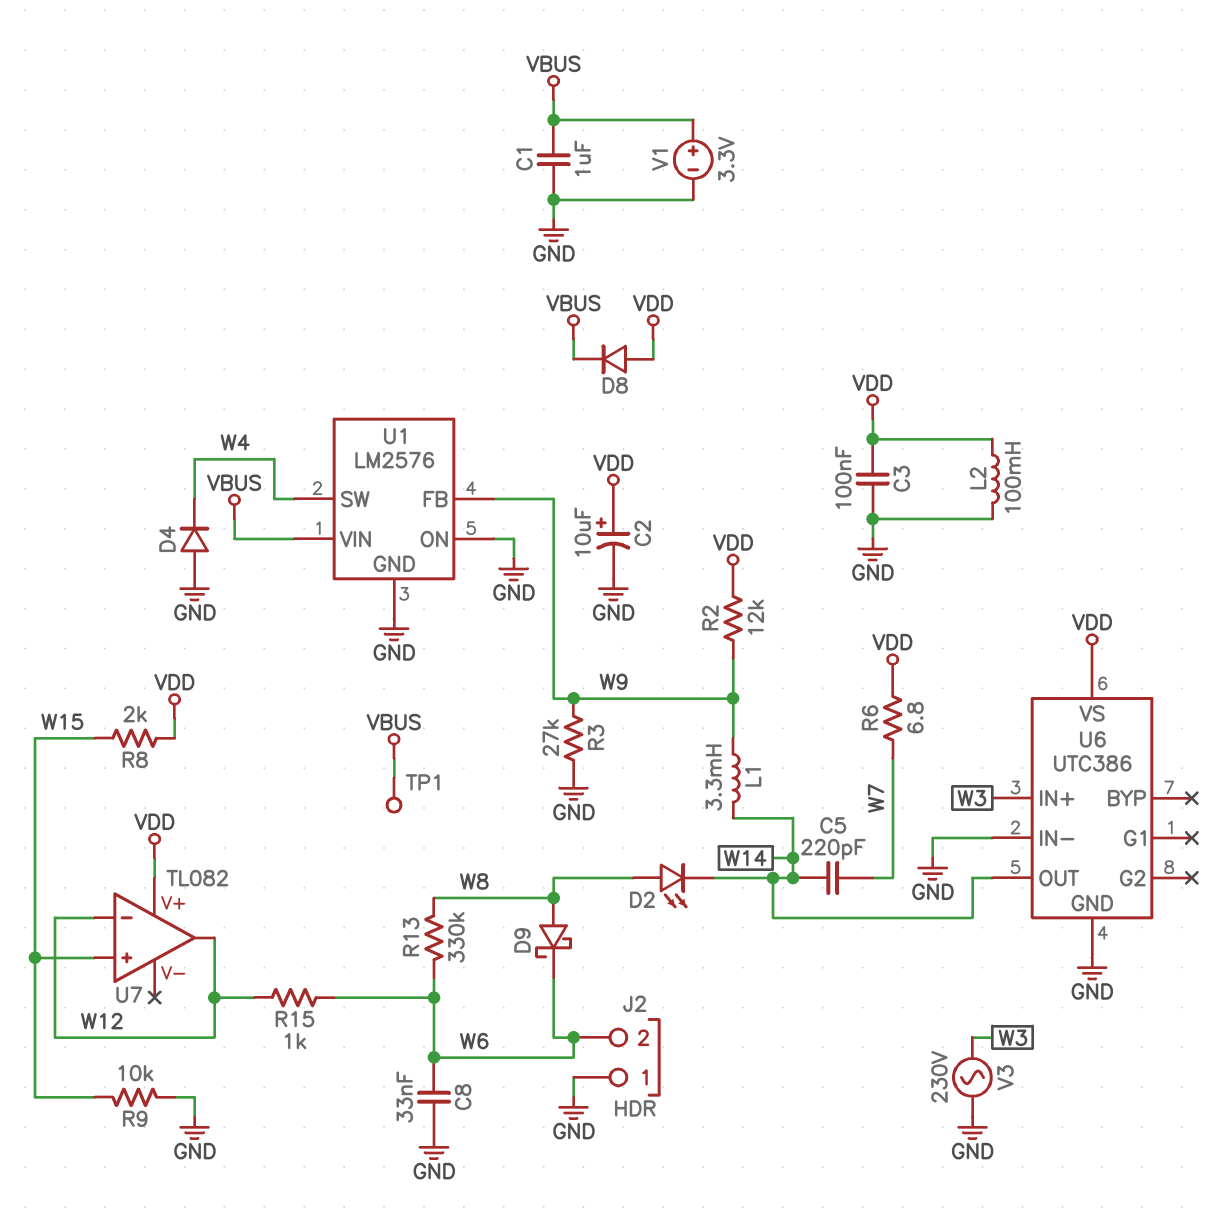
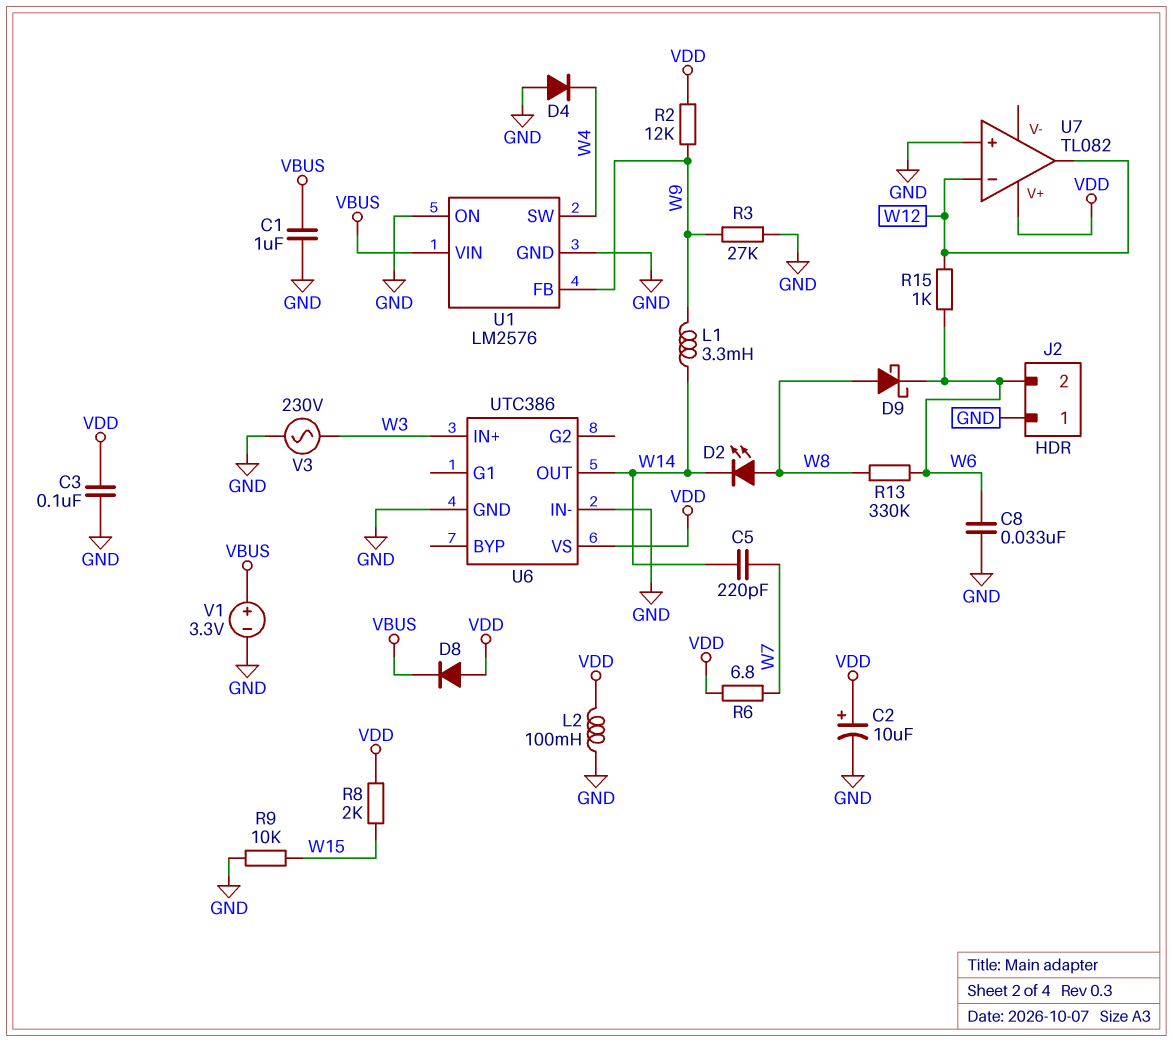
TP1: test point (VBUS) -> none
U7 pin in+: W15 -> GND

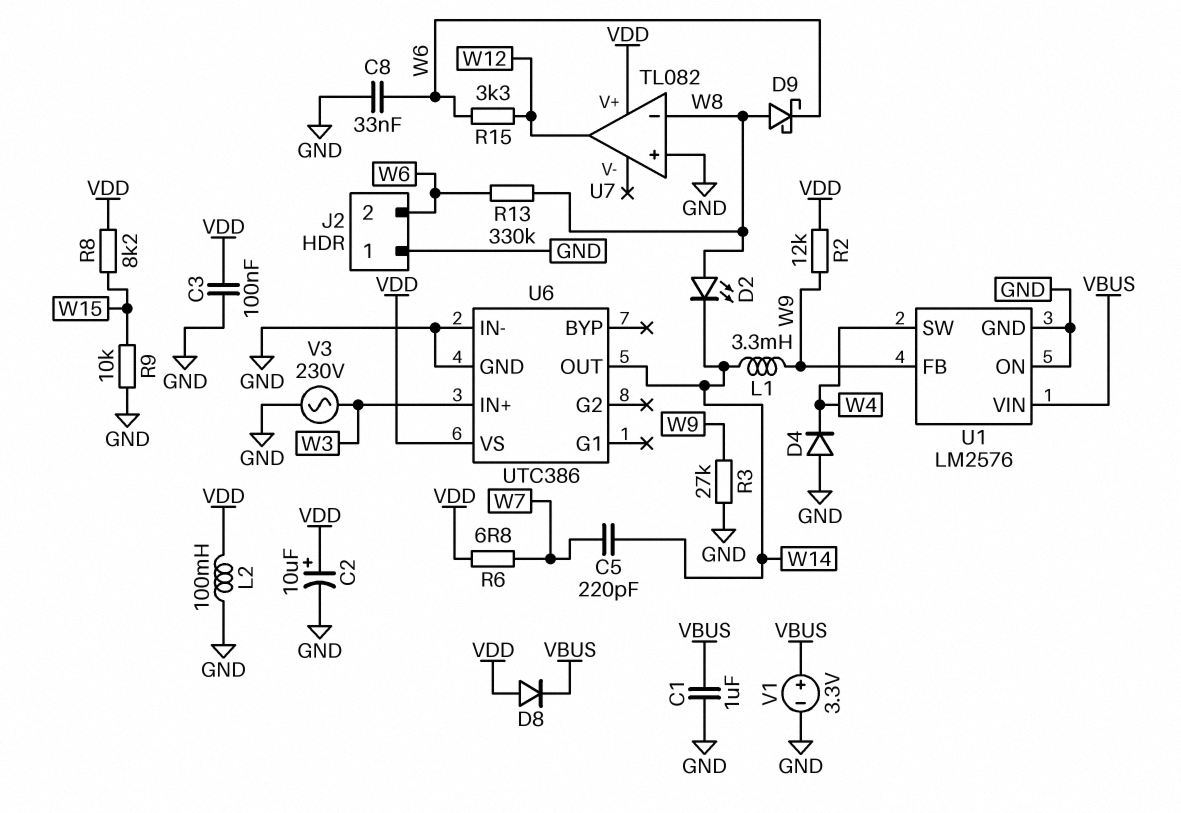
R8: 2k (VDD, W15) -> 8.2k (VDD, W15)
R15: 1k (W6, W12) -> 3.3k (W6, W12)
U7 pin in-: W12 -> W8

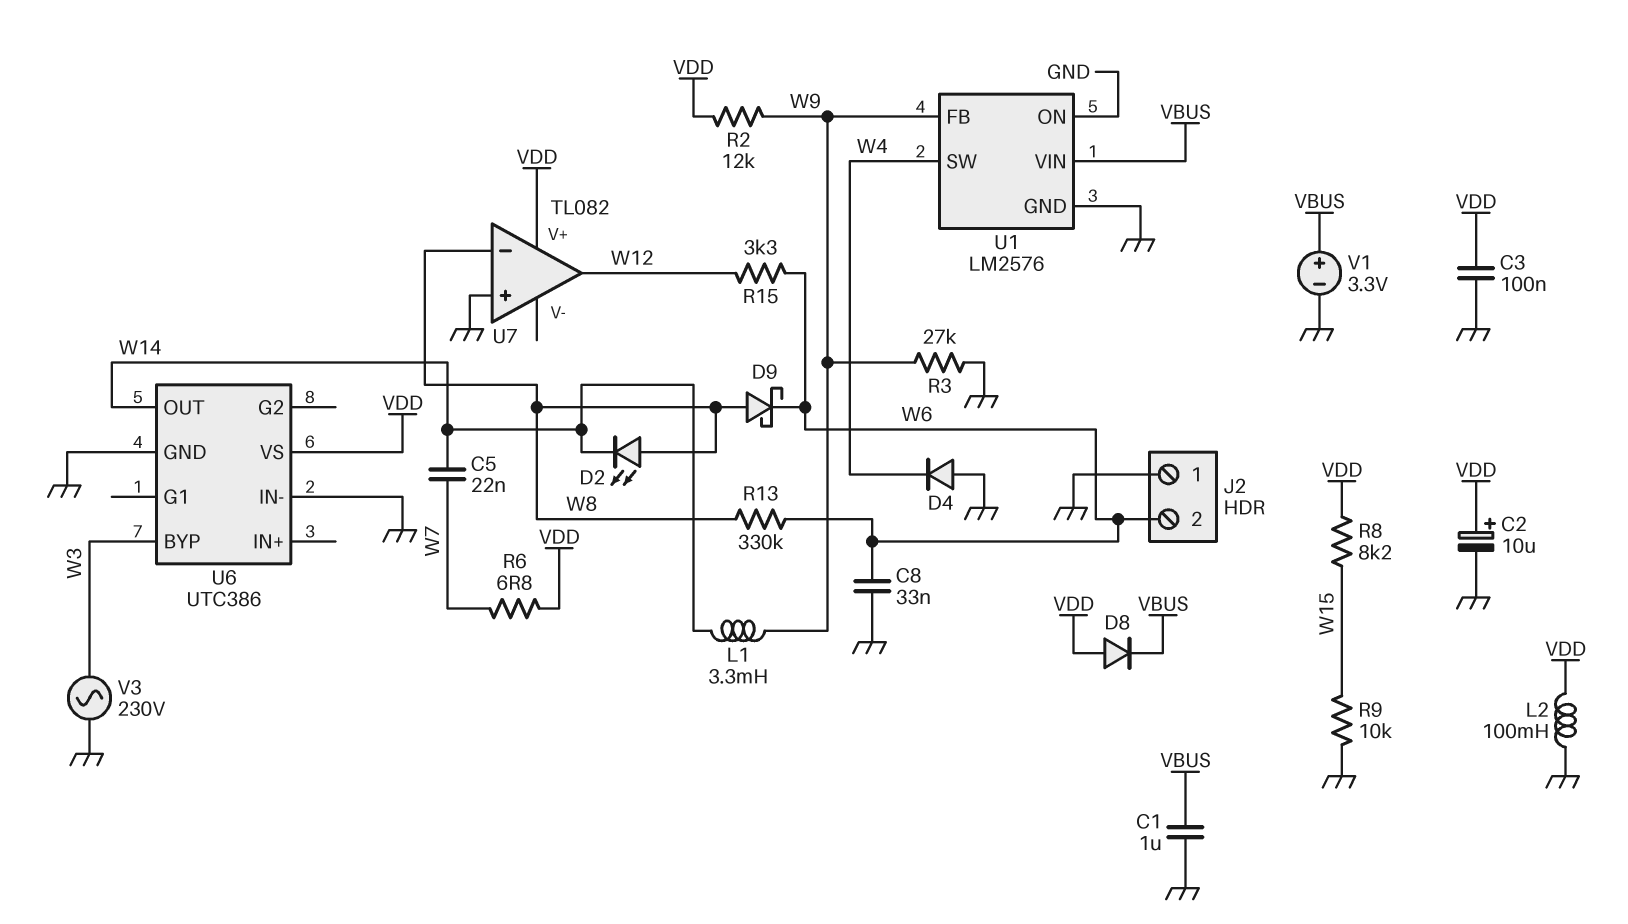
C5: 220pF (W7, W14) -> 22nF (W7, W14)
U6 pin BYP: none -> W3
U6 pin IN+: W3 -> none

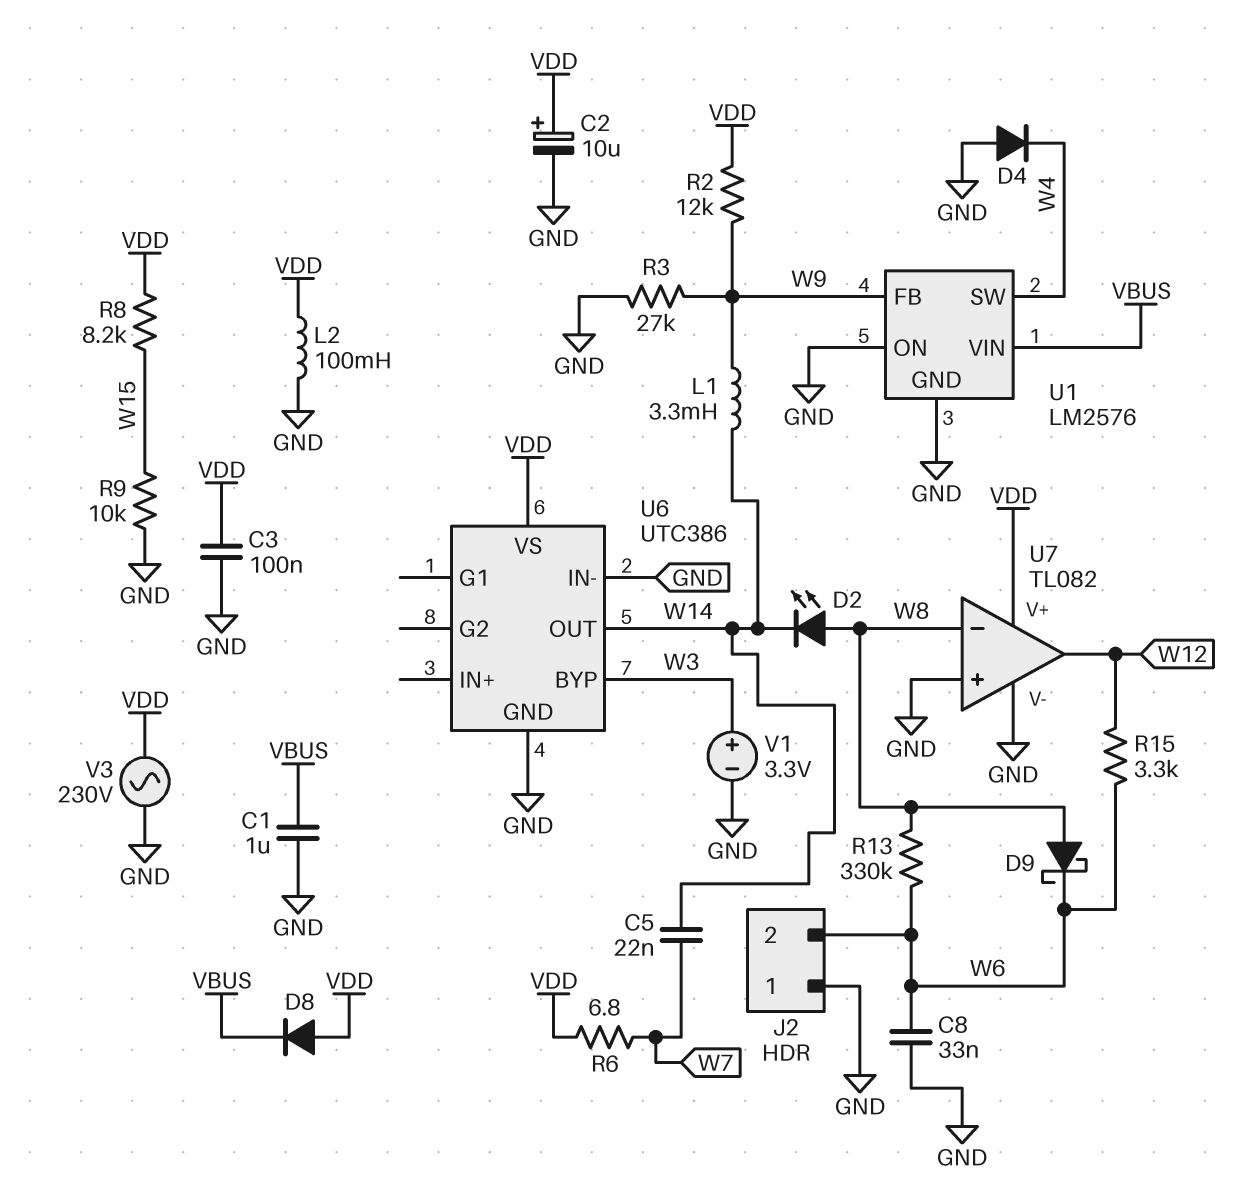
U7 pin V-: none -> GND
V1: 3.3V (plus VBUS, minus GND) -> 3.3V (plus W3, minus GND)
V3: AC 230V (GND, W3) -> AC 230V (GND, VDD)

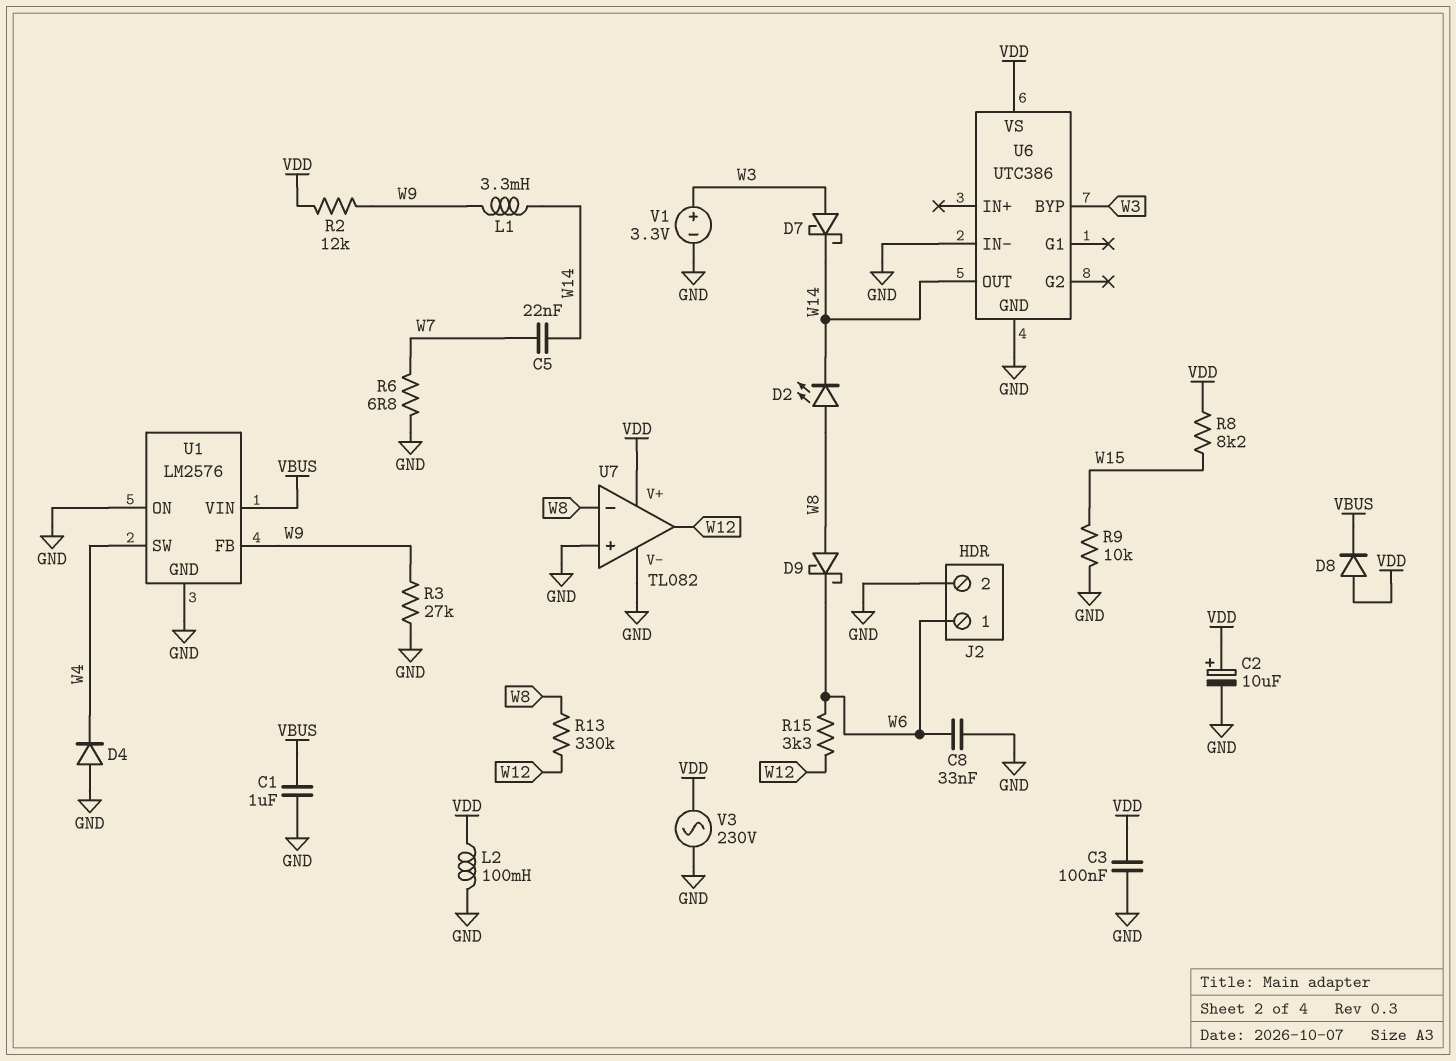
D7: none -> schottky (A W3, K W14)
J2 pin 1: GND -> W6
J2 pin 2: W6 -> GND
R6: 6.8 (VDD, W7) -> 6.8 (GND, W7)
R13: 330k (W6, W8) -> 330k (W8, W12)

